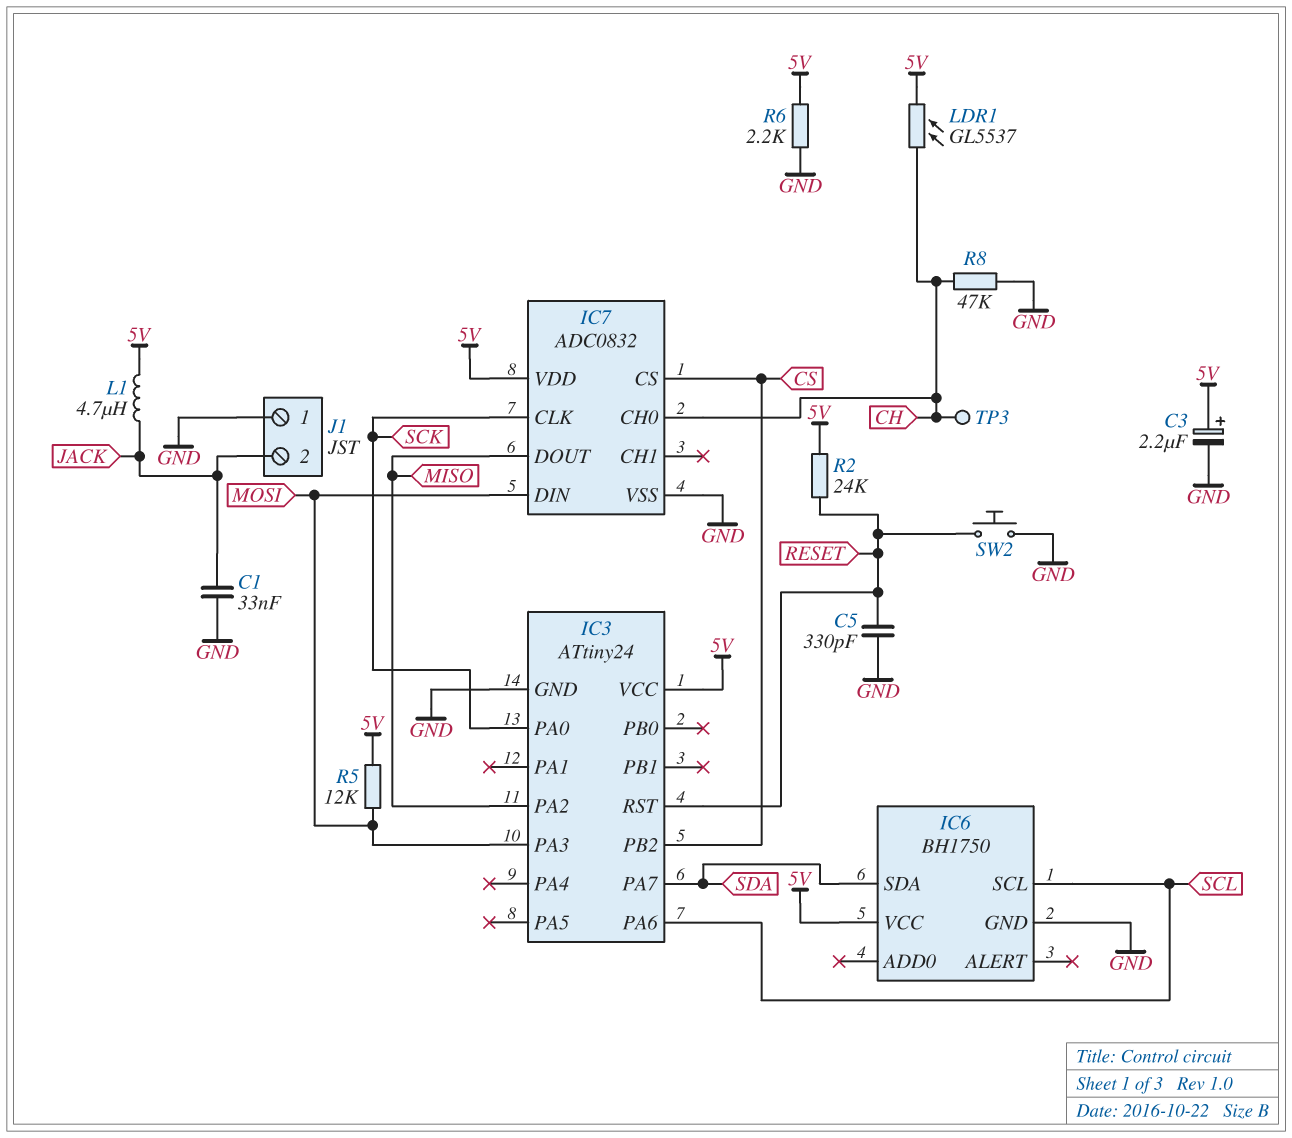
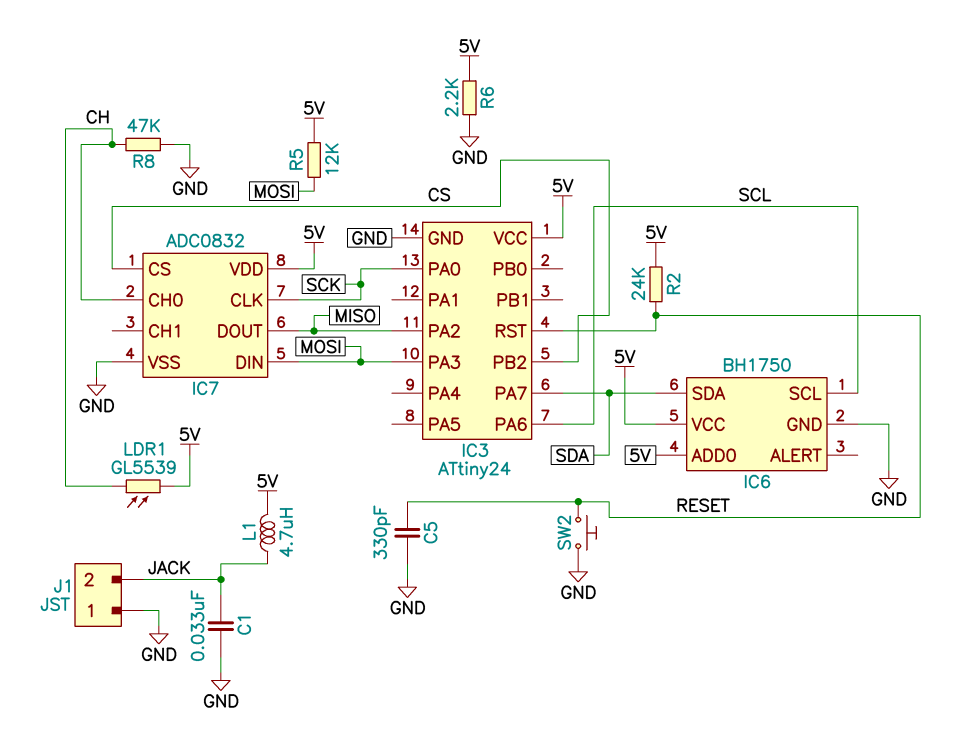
C3: 2.2uF (plus 5V, minus GND) -> none
IC6 pin ADD0: none -> 5V
LDR1: GL5537 (5V, CH) -> GL5539 (5V, CH)
TP3: test point (CH) -> none

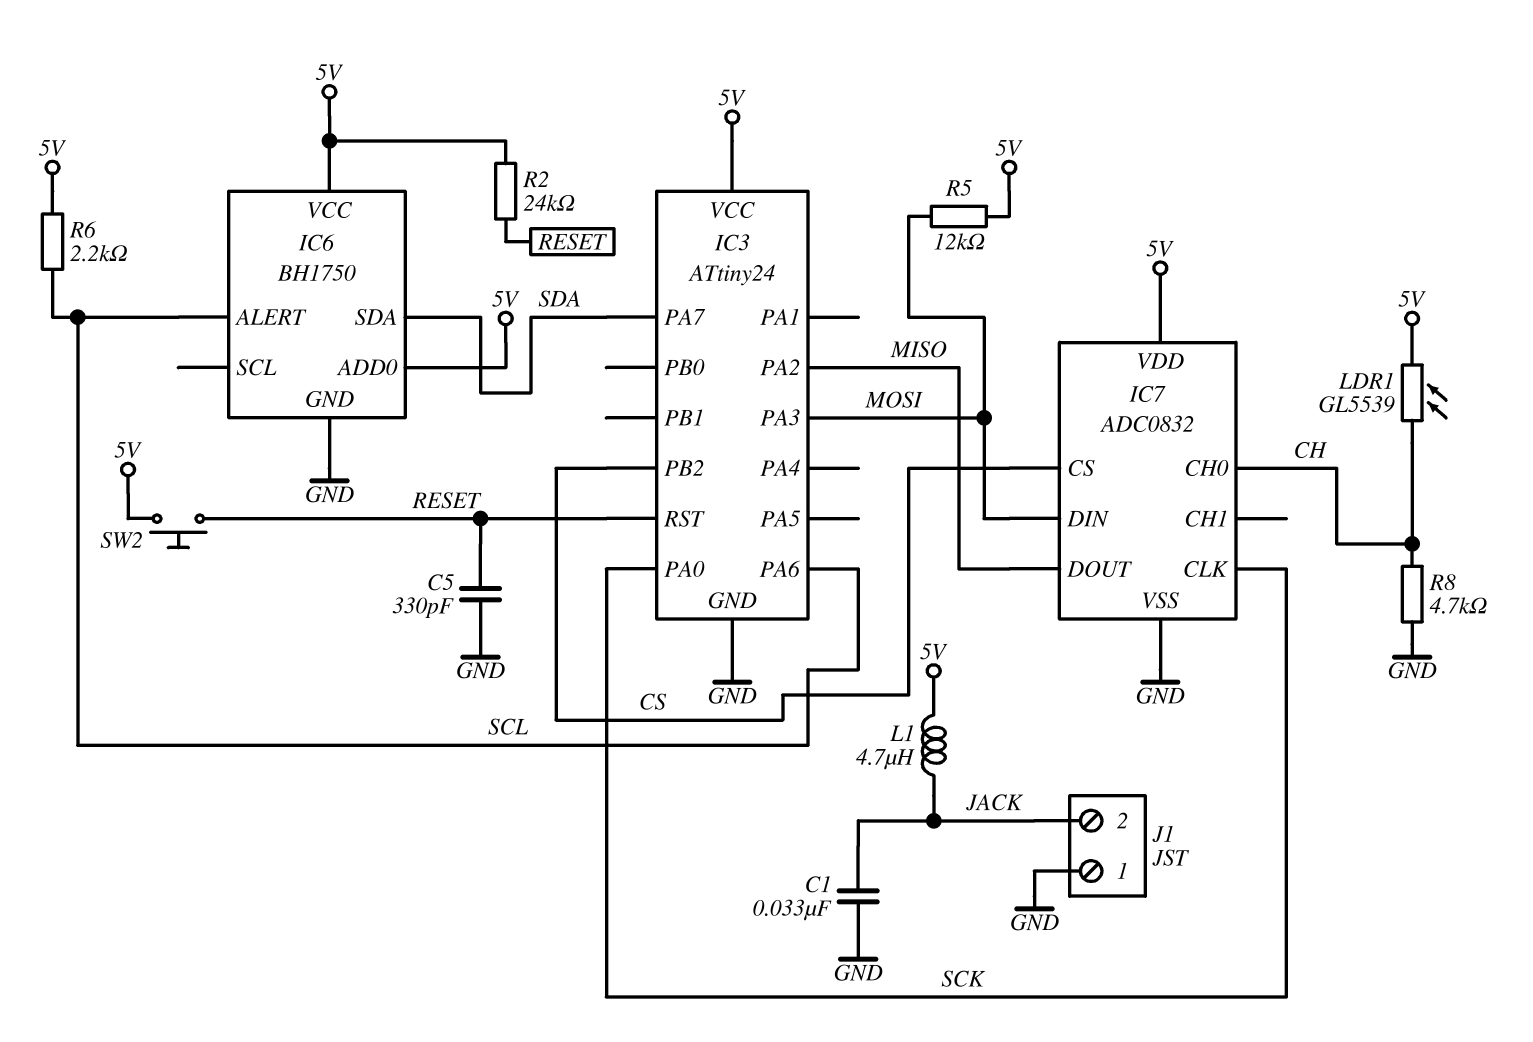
IC6 pin ALERT: none -> SCL
IC6 pin SCL: SCL -> none
R6: 2.2k (5V, GND) -> 2.2k (5V, SCL)
R8: 47k (CH, GND) -> 4.7k (CH, GND)
SW2: button (GND, RESET) -> button (5V, RESET)

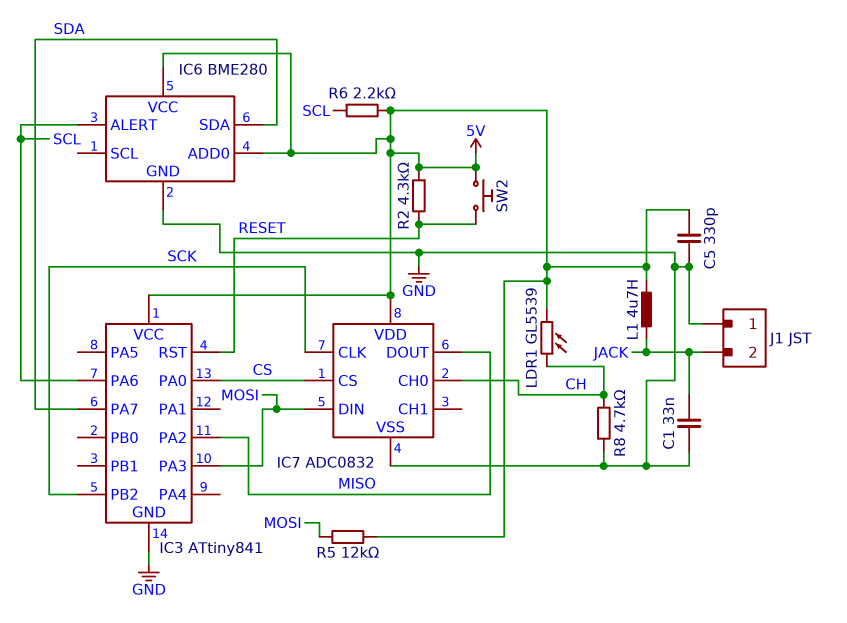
C5: 330pF (GND, RESET) -> 330pF (5V, GND)
IC3: ATtiny24 -> ATtiny841
IC3 pin PA0: SCK -> CS
IC3 pin PB2: CS -> SCK
IC6: BH1750 -> BME280
R2: 24k (5V, RESET) -> 4.3k (5V, RESET)

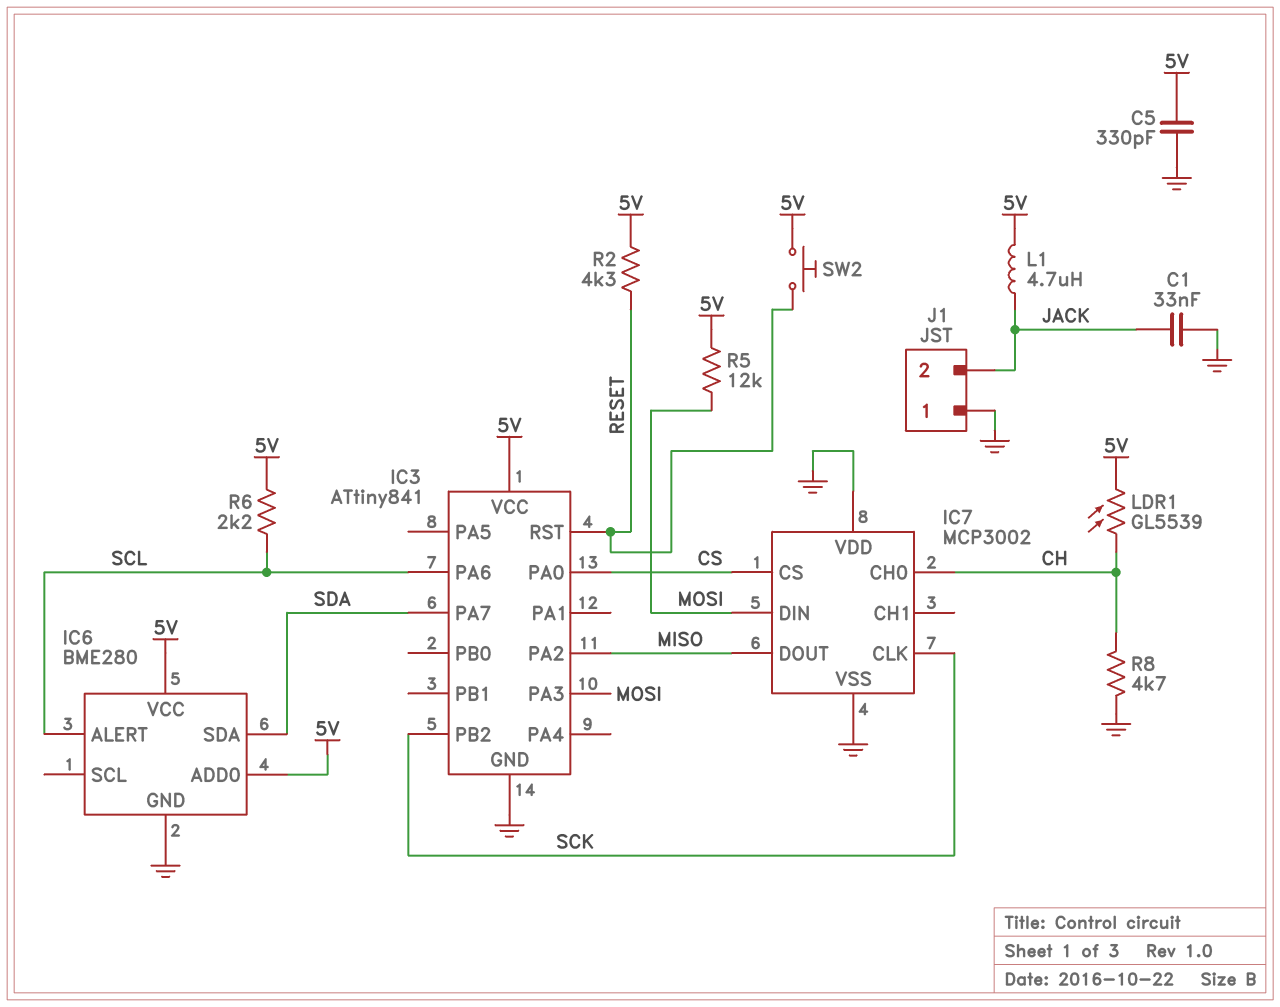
IC7: ADC0832 -> MCP3002
IC7 pin VDD: 5V -> GND

